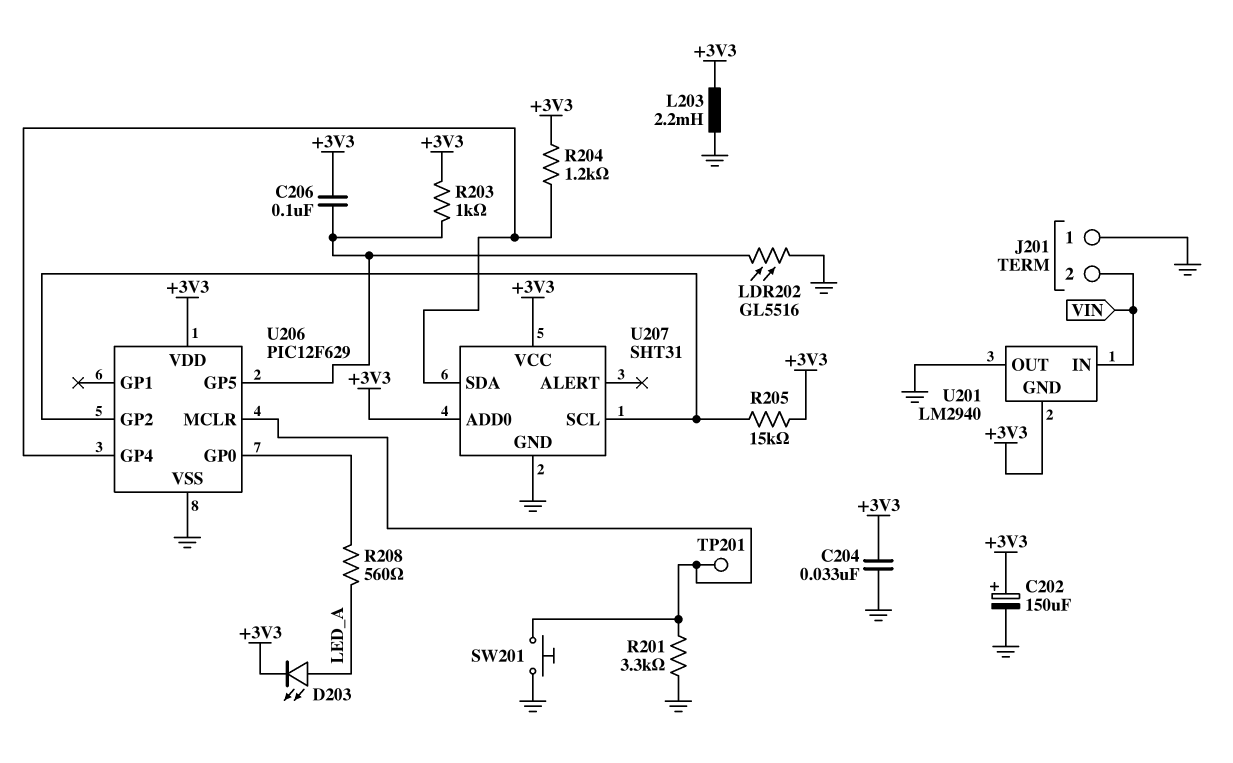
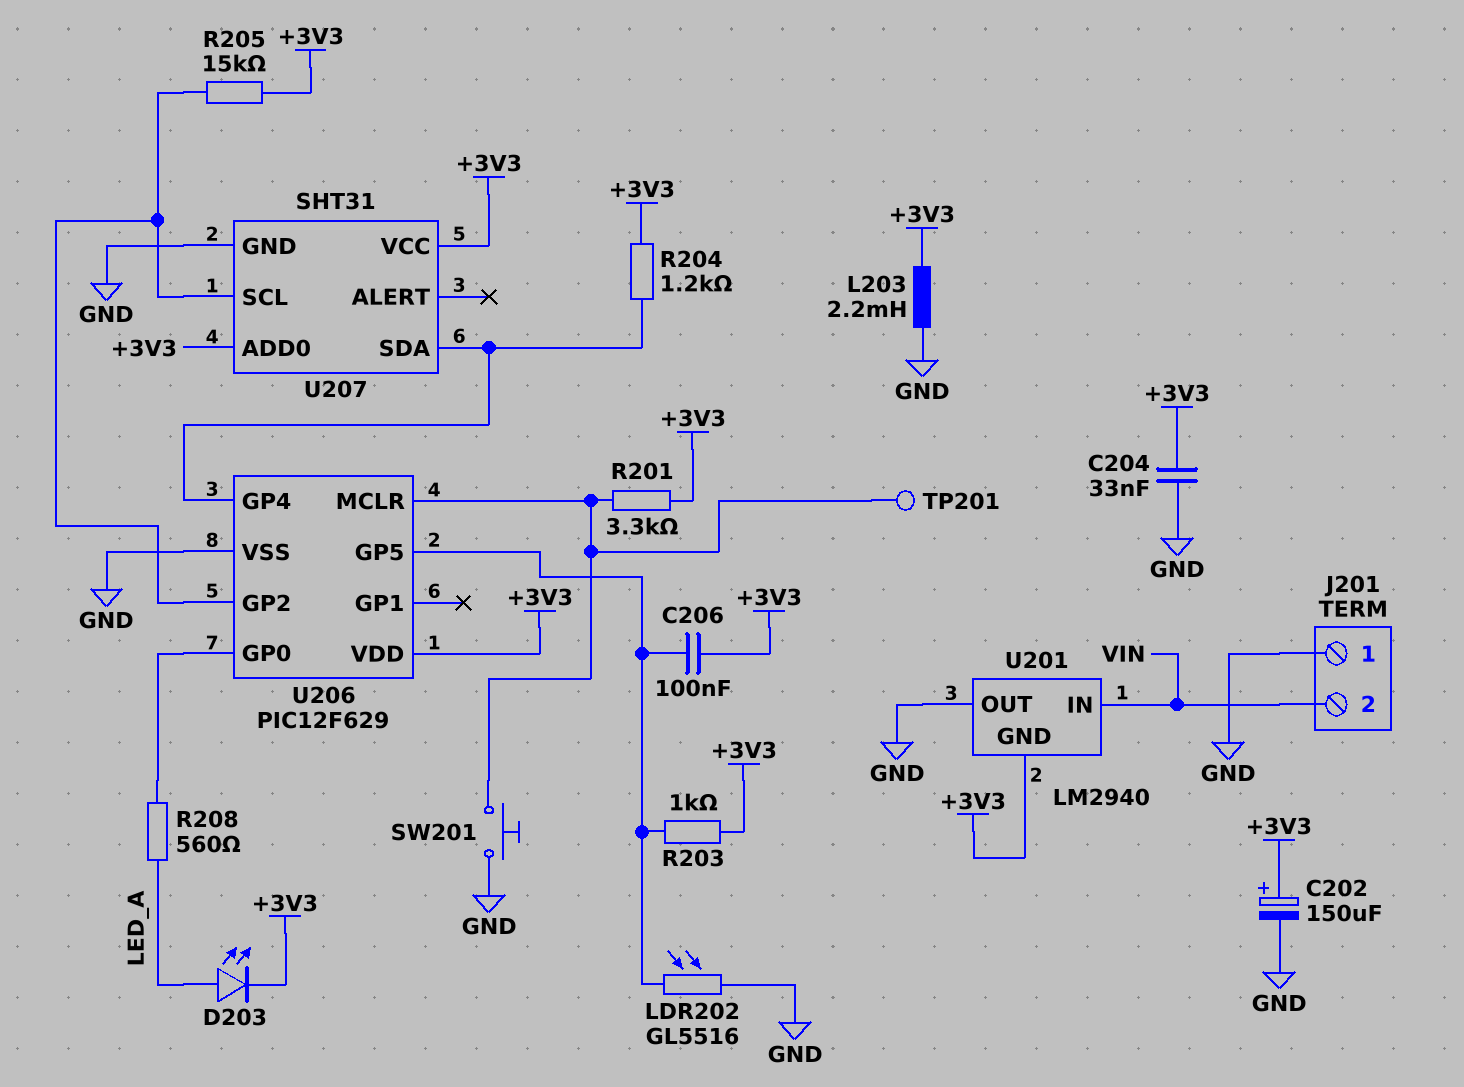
R201: 3.3k (GND, U206/MCLR) -> 3.3k (+3V3, U206/MCLR)

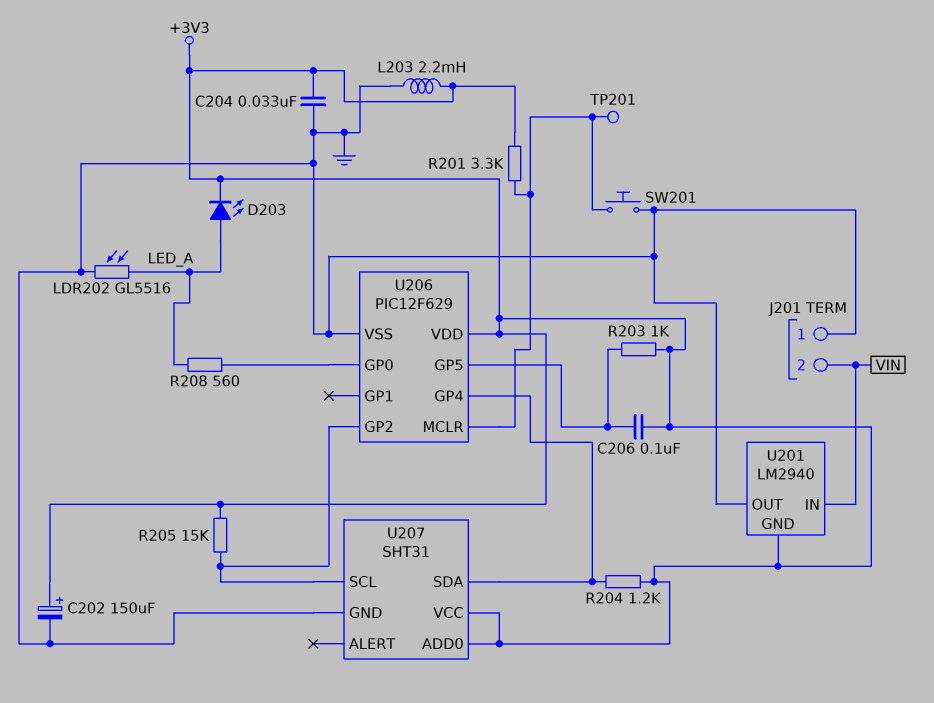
LDR202: GL5516 (GND, U206/GP5) -> GL5516 (GND, LED_A)

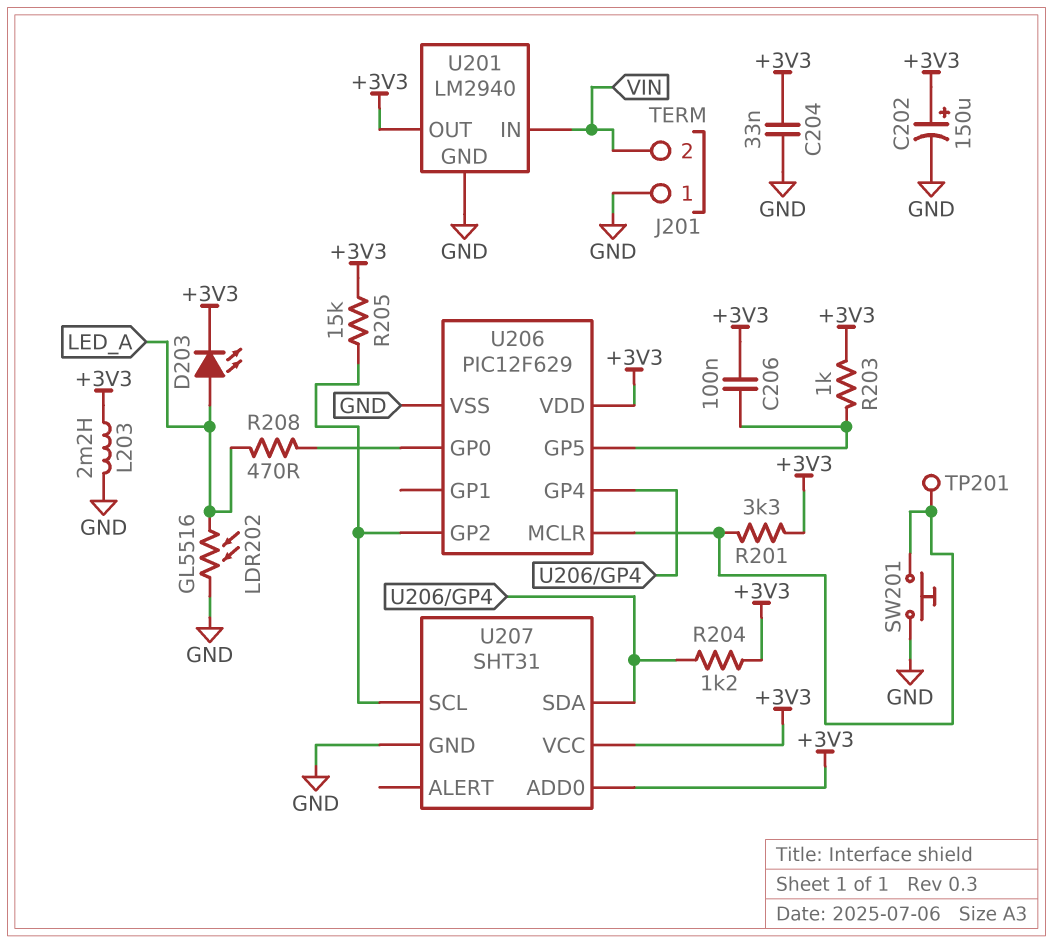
R208: 560 (LED_A, U206/GP0) -> 470 (LED_A, U206/GP0)
U201 pin GND: +3V3 -> GND
U201 pin OUT: GND -> +3V3

